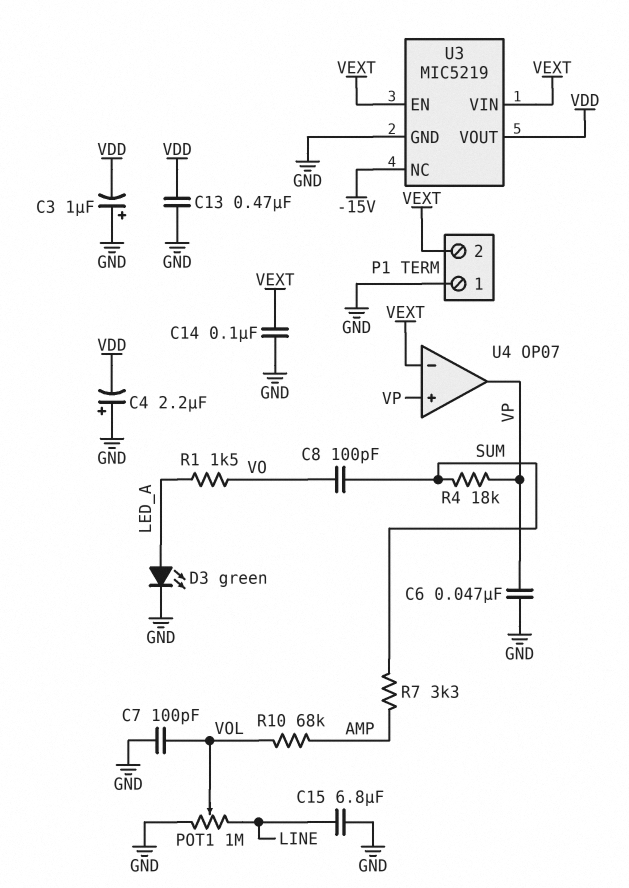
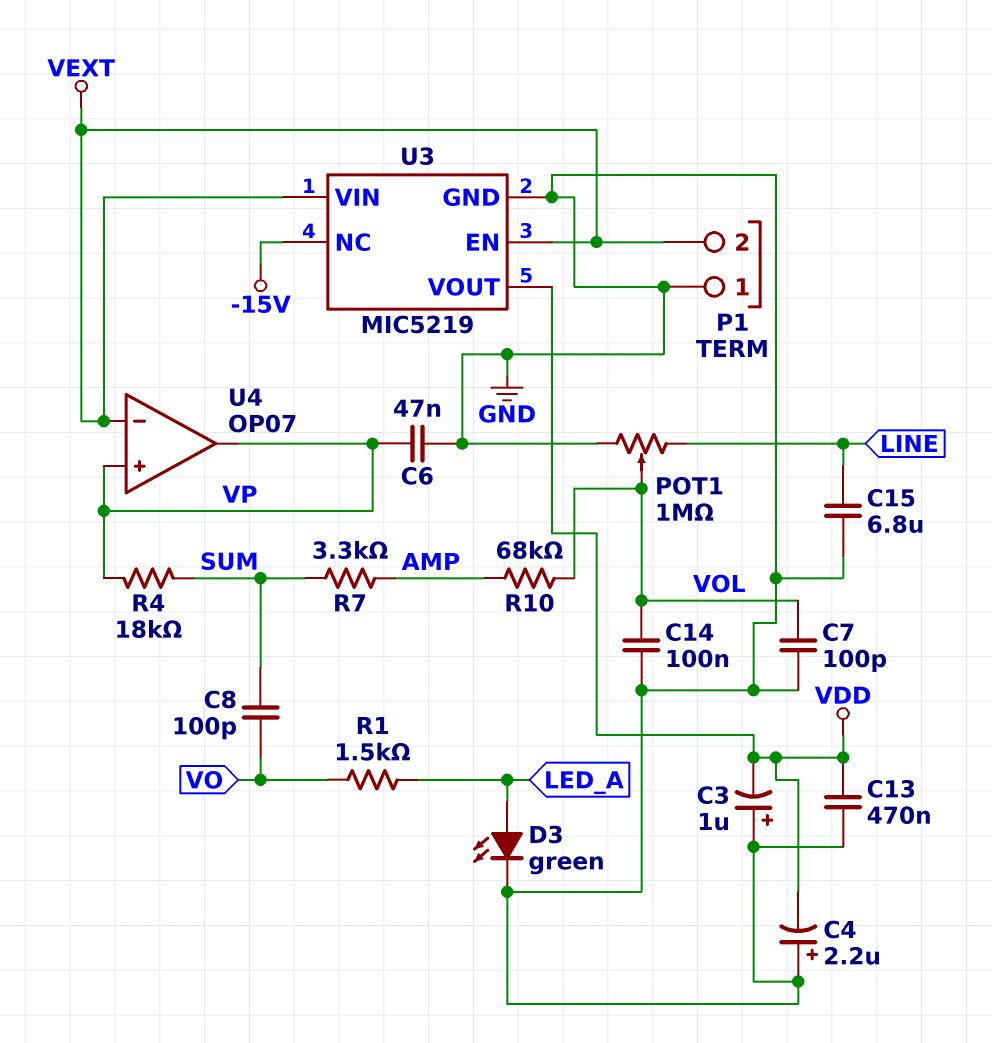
C14: 100nF (GND, VEXT) -> 100nF (GND, VOL)

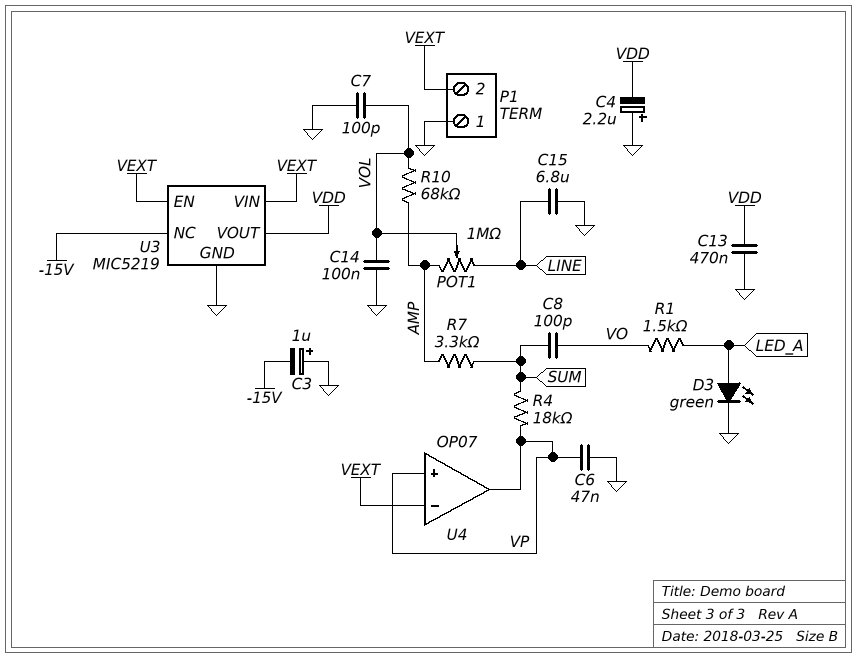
C3: 1uF (plus GND, minus VDD) -> 1uF (plus GND, minus -15V)
POT1: 1M (GND, LINE, wiper VOL) -> 1M (AMP, LINE, wiper VOL)

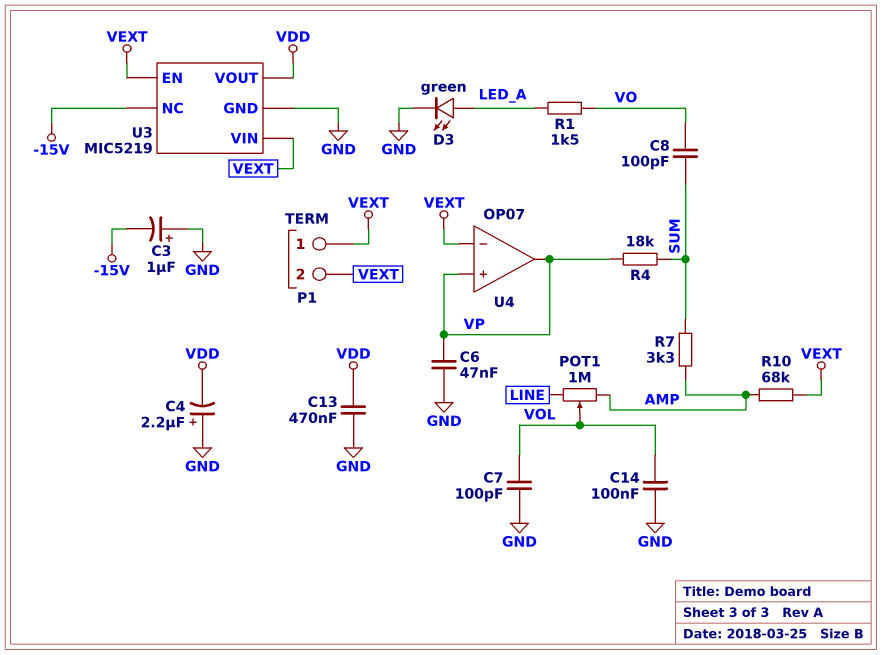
C15: 6.8uF (GND, LINE) -> none
P1 pin 1: GND -> VEXT
R10: 68k (AMP, VOL) -> 68k (AMP, VEXT)

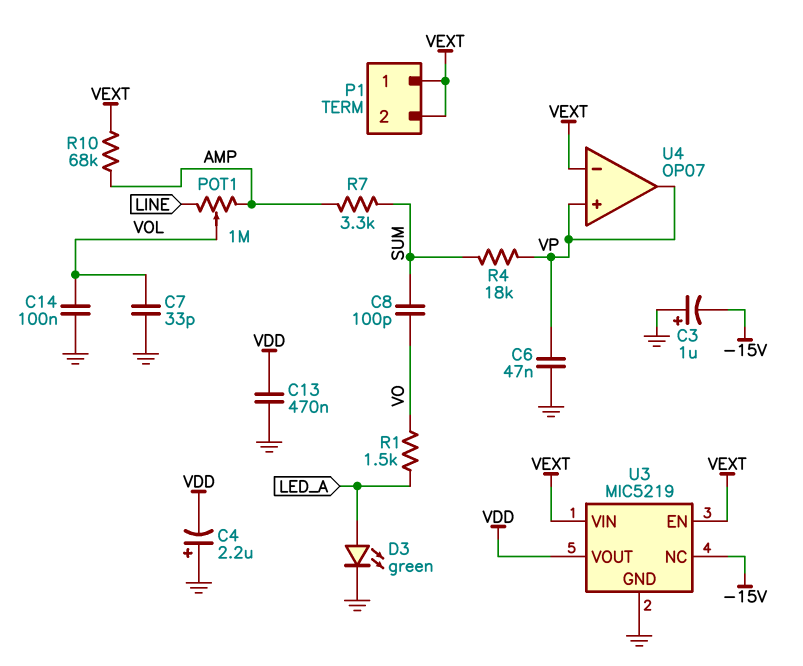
C7: 100pF (GND, VOL) -> 33pF (GND, VOL)

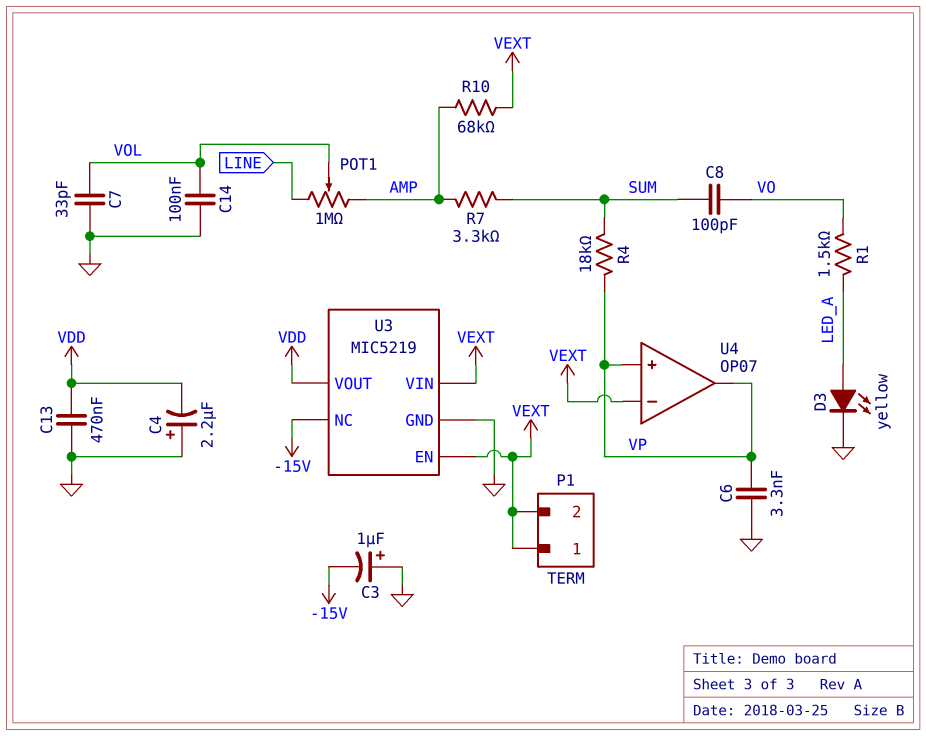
C6: 47nF (GND, VP) -> 3.3nF (GND, VP)
D3: LED green (A LED_A, K GND) -> LED yellow (A LED_A, K GND)

